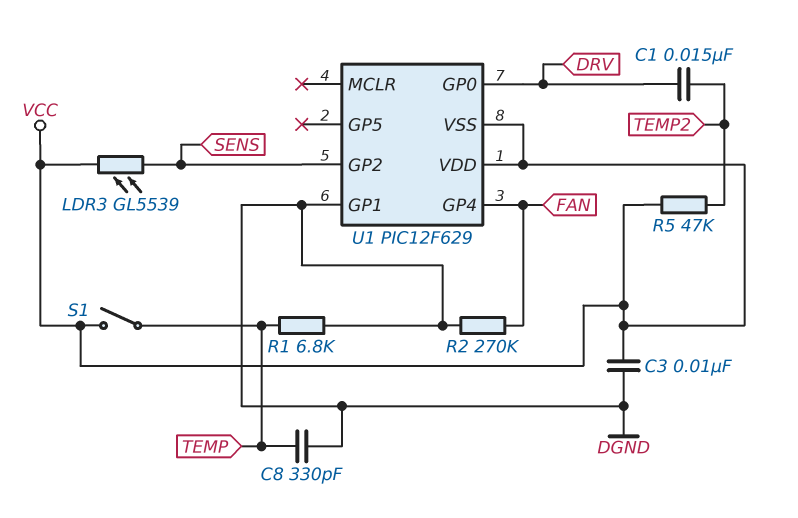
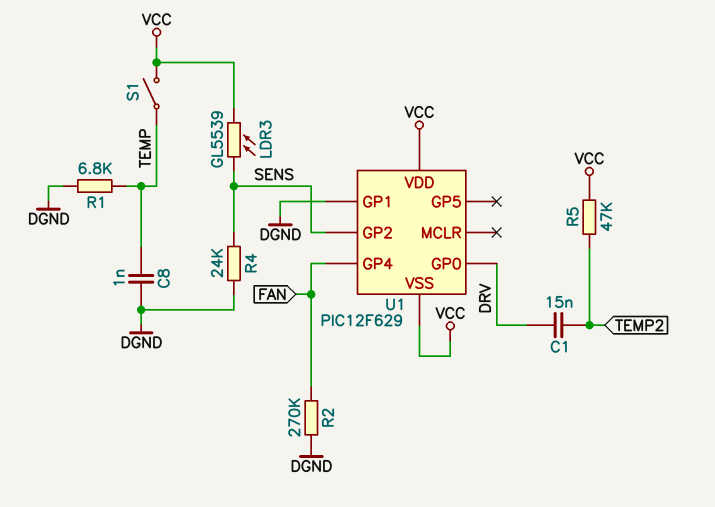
C3: 10nF (DGND, VCC) -> none
C8: 330pF (DGND, TEMP) -> 1nF (DGND, TEMP)
R4: none -> 24k (DGND, SENS)

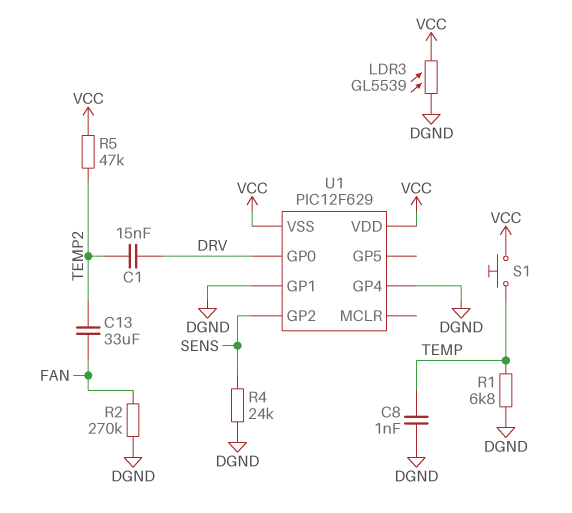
C13: none -> 33uF (FAN, TEMP2)
LDR3: GL5539 (SENS, VCC) -> GL5539 (DGND, VCC)
S1: switch (TEMP, VCC) -> button (TEMP, VCC)
U1 pin GP4: FAN -> DGND

